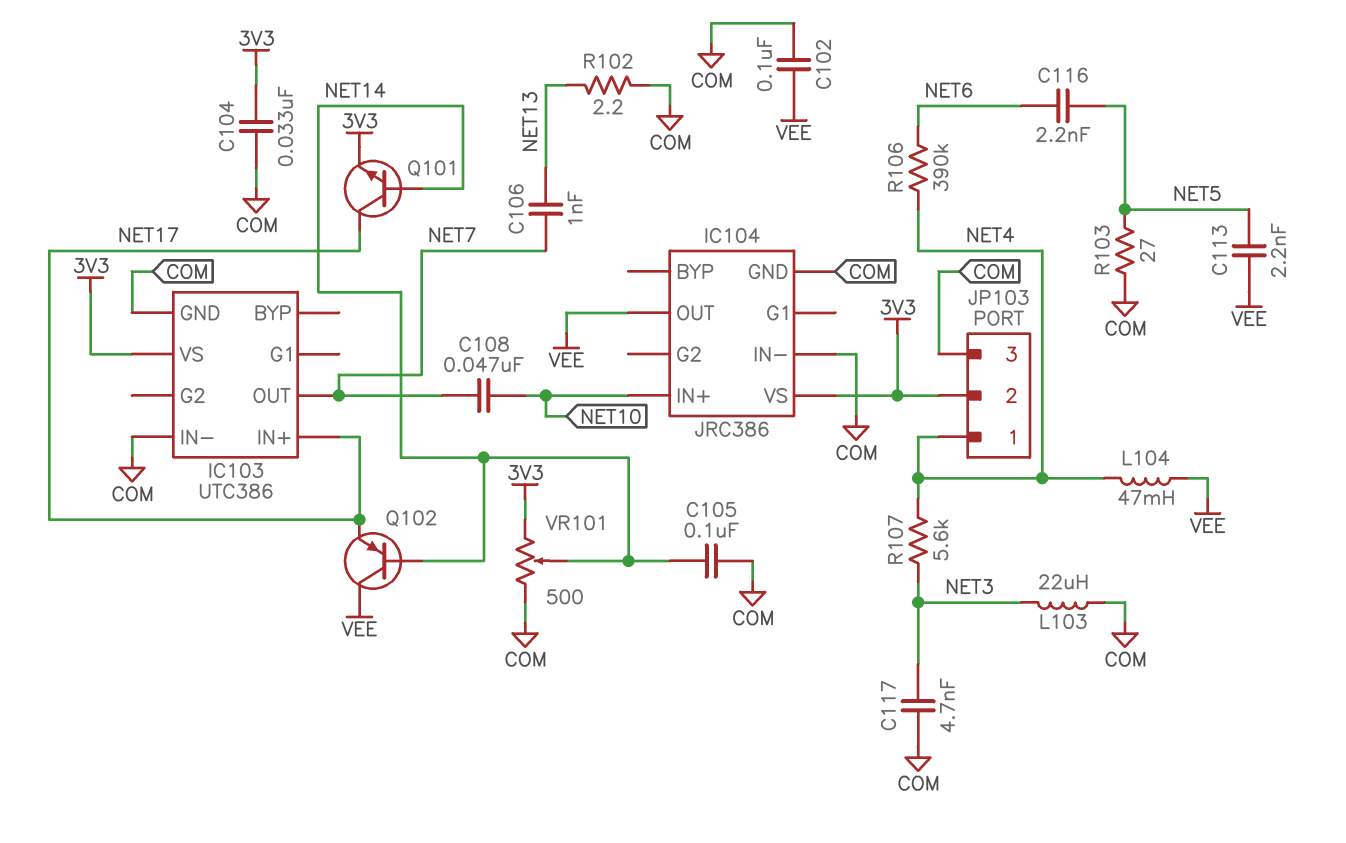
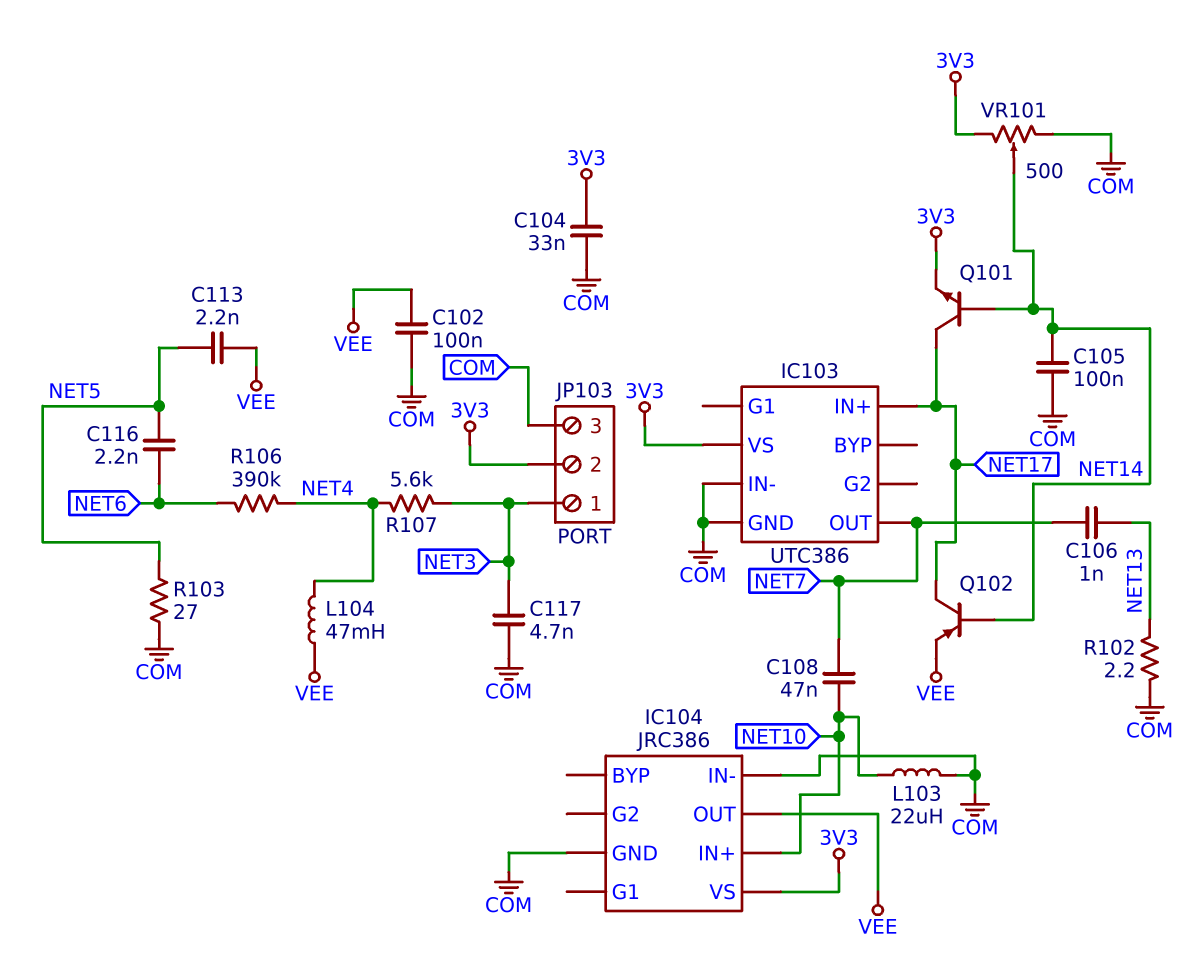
JP103 pin 1: NET4 -> NET3
L103: 22uH (COM, NET3) -> 22uH (COM, NET10)
Q102: PNP (B NET14, C VEE, E NET17) -> PNP (B NET14, C NET17, E VEE)

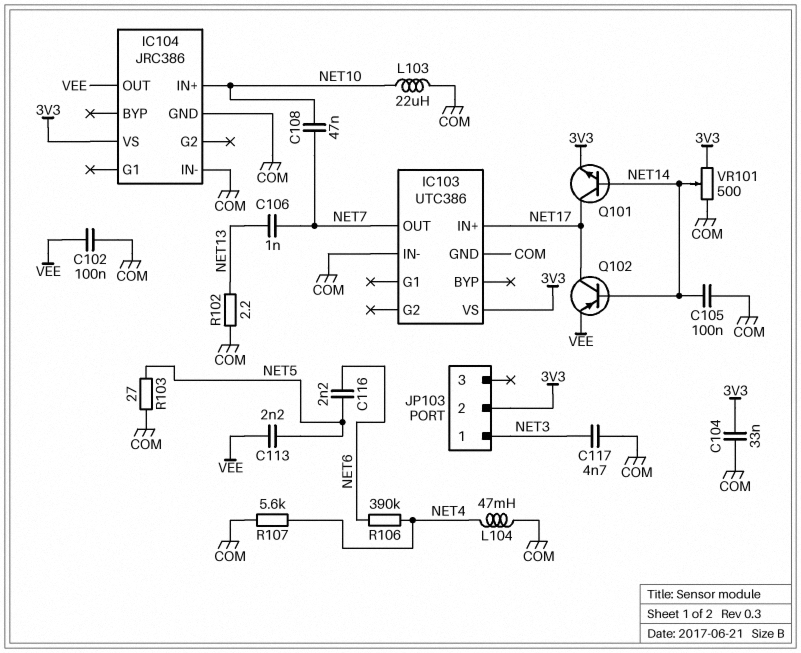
JP103 pin 3: COM -> none
L104: 47mH (NET4, VEE) -> 47mH (COM, NET4)
R107: 5.6k (NET3, NET4) -> 5.6k (COM, NET4)

